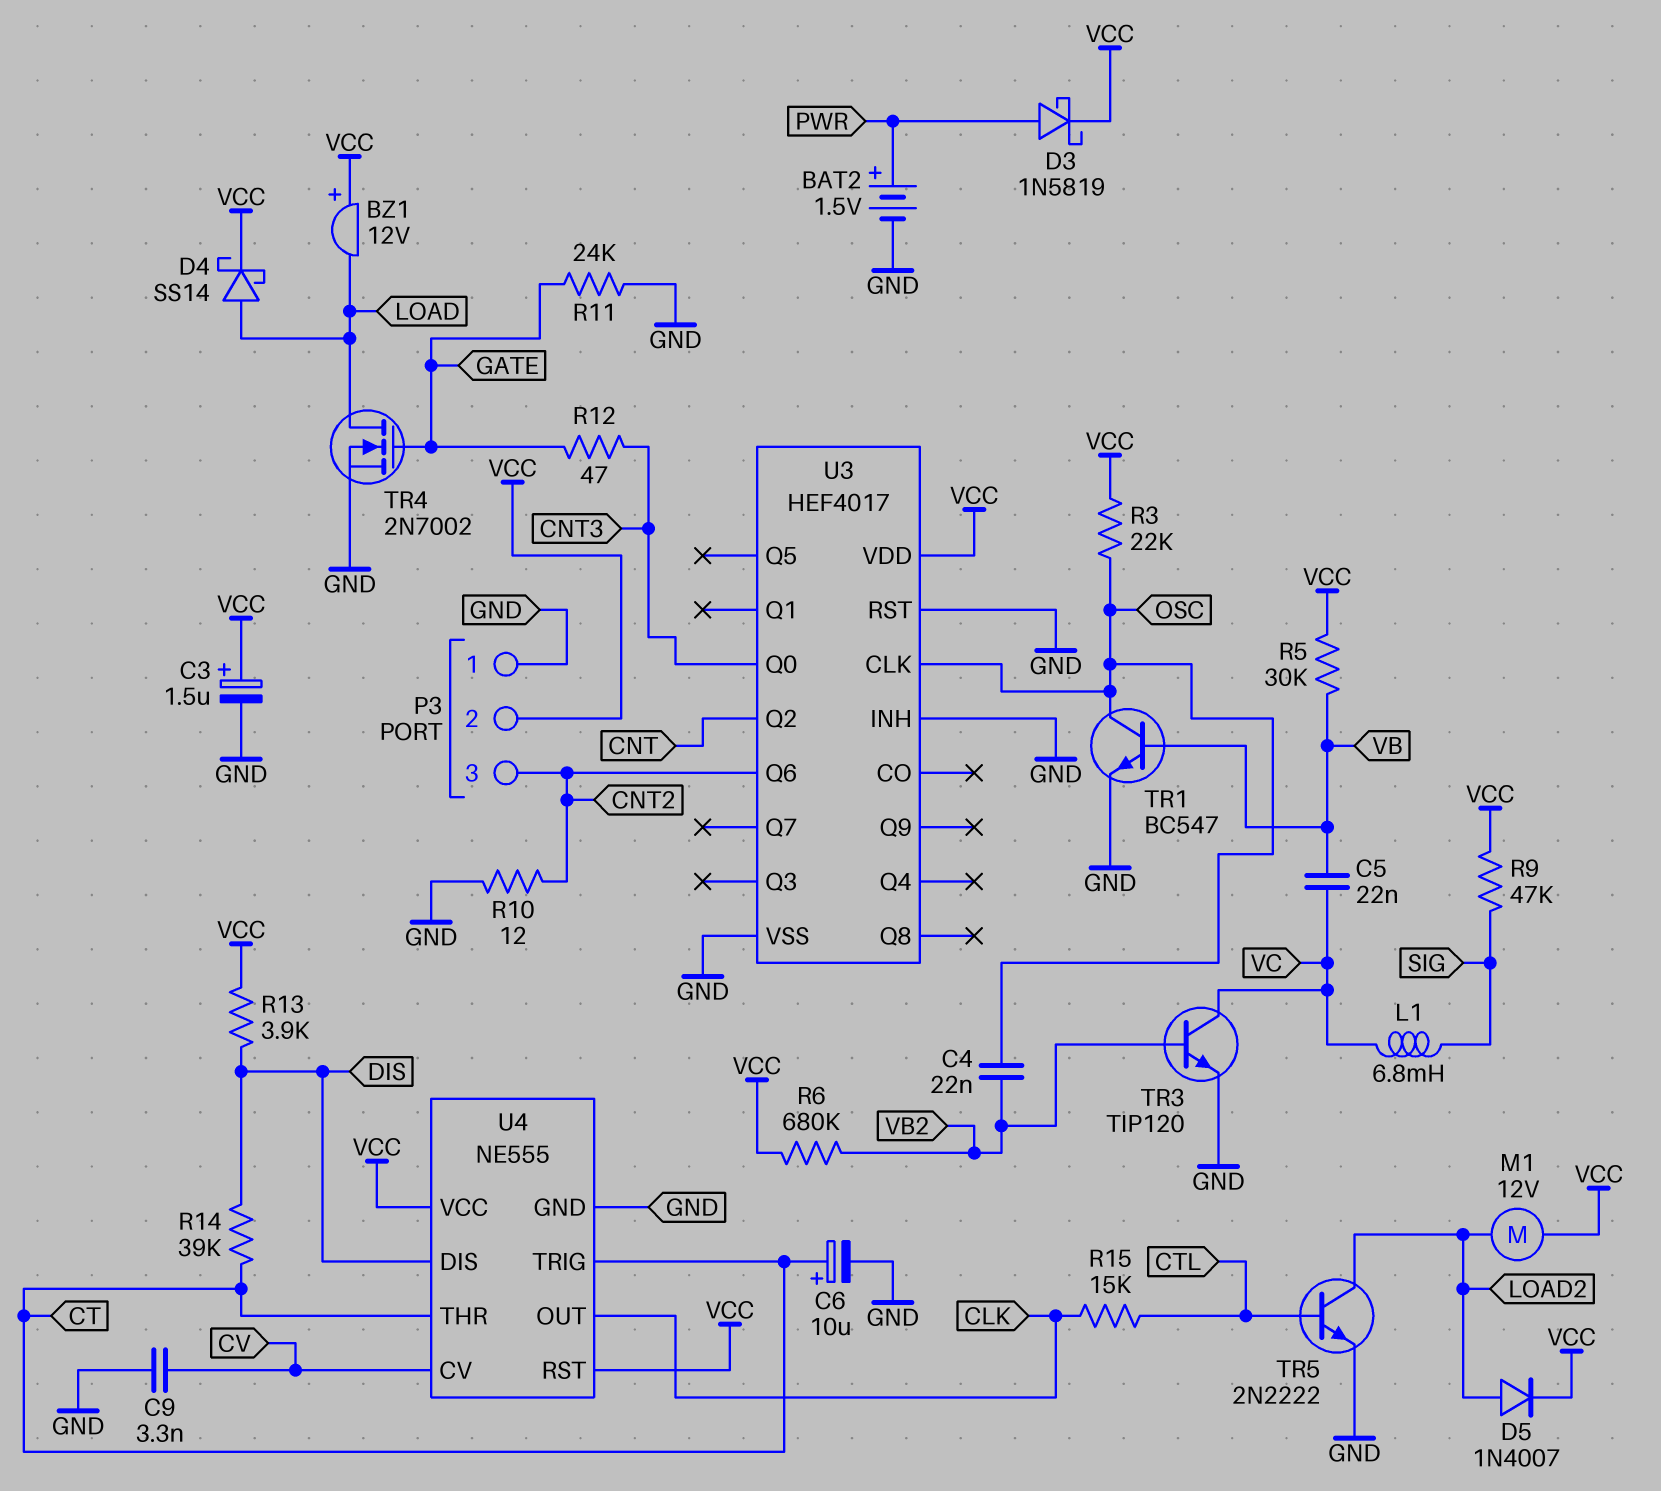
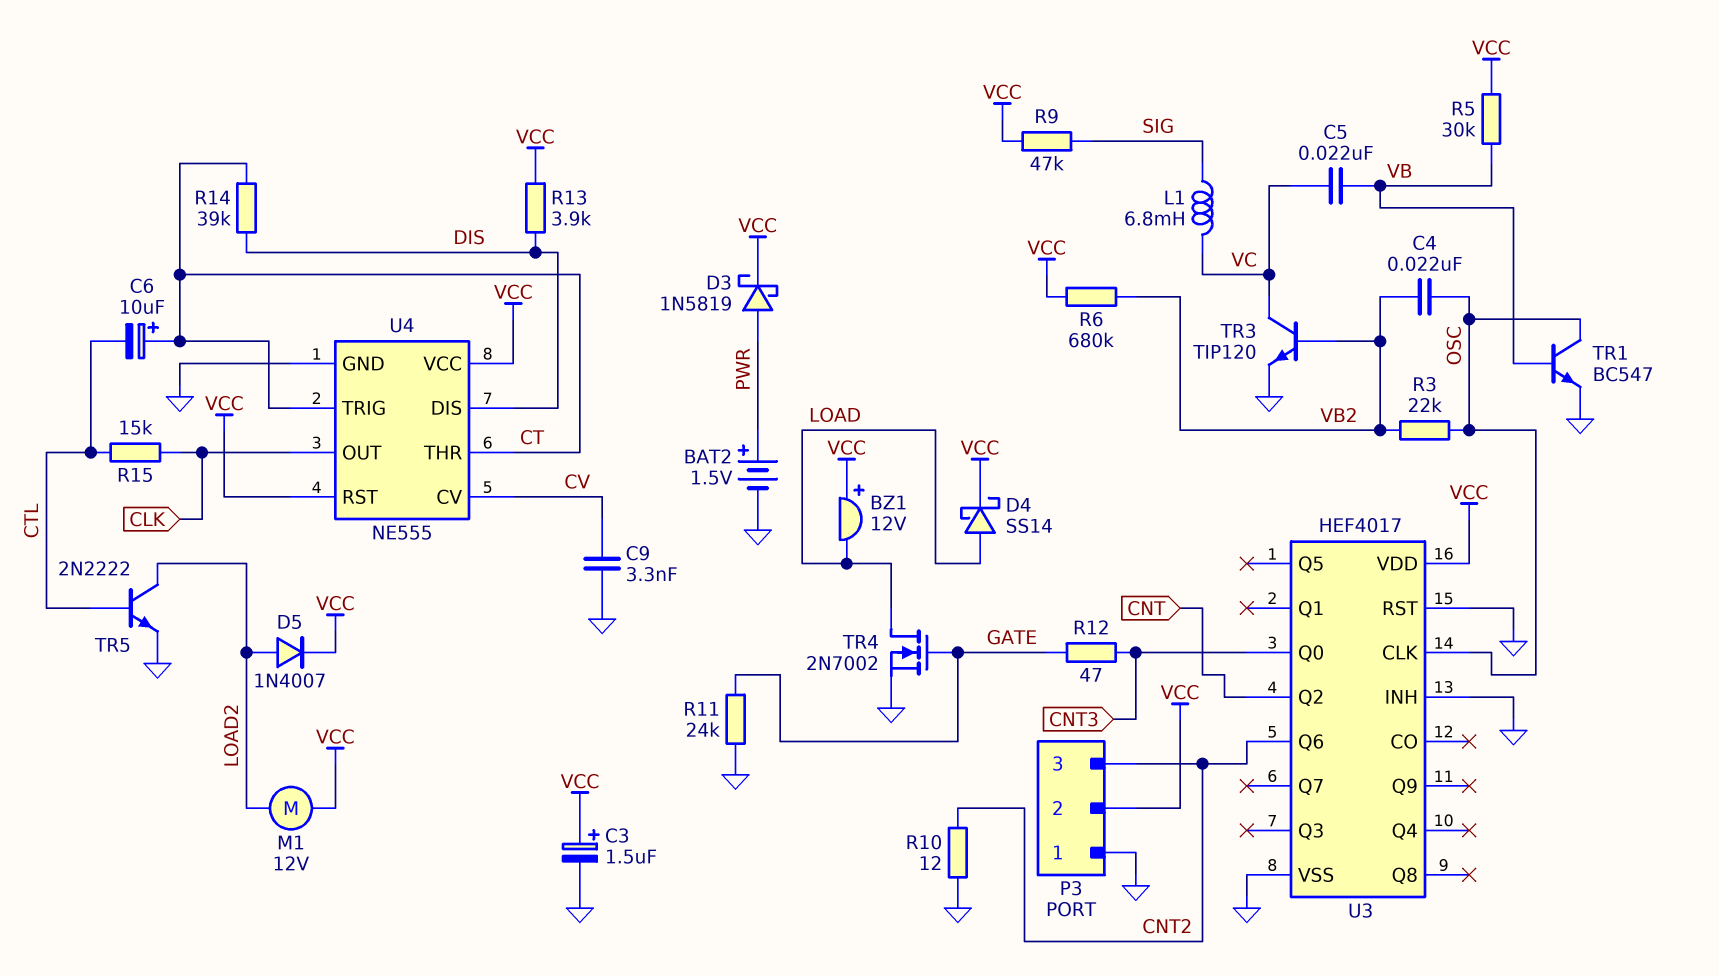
C6: 10uF (plus CT, minus GND) -> 10uF (plus CT, minus CTL)
R3: 22k (OSC, VCC) -> 22k (OSC, VB2)

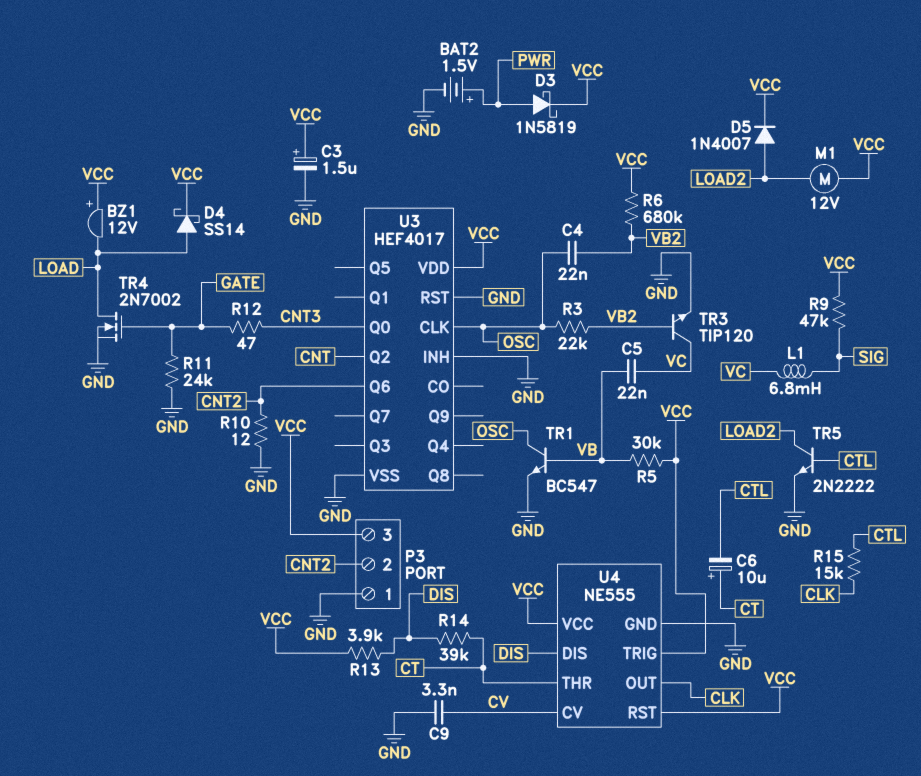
P3 pin 2: VCC -> CNT2
P3 pin 3: CNT2 -> VCC
U4 pin TRIG: CT -> VCC

